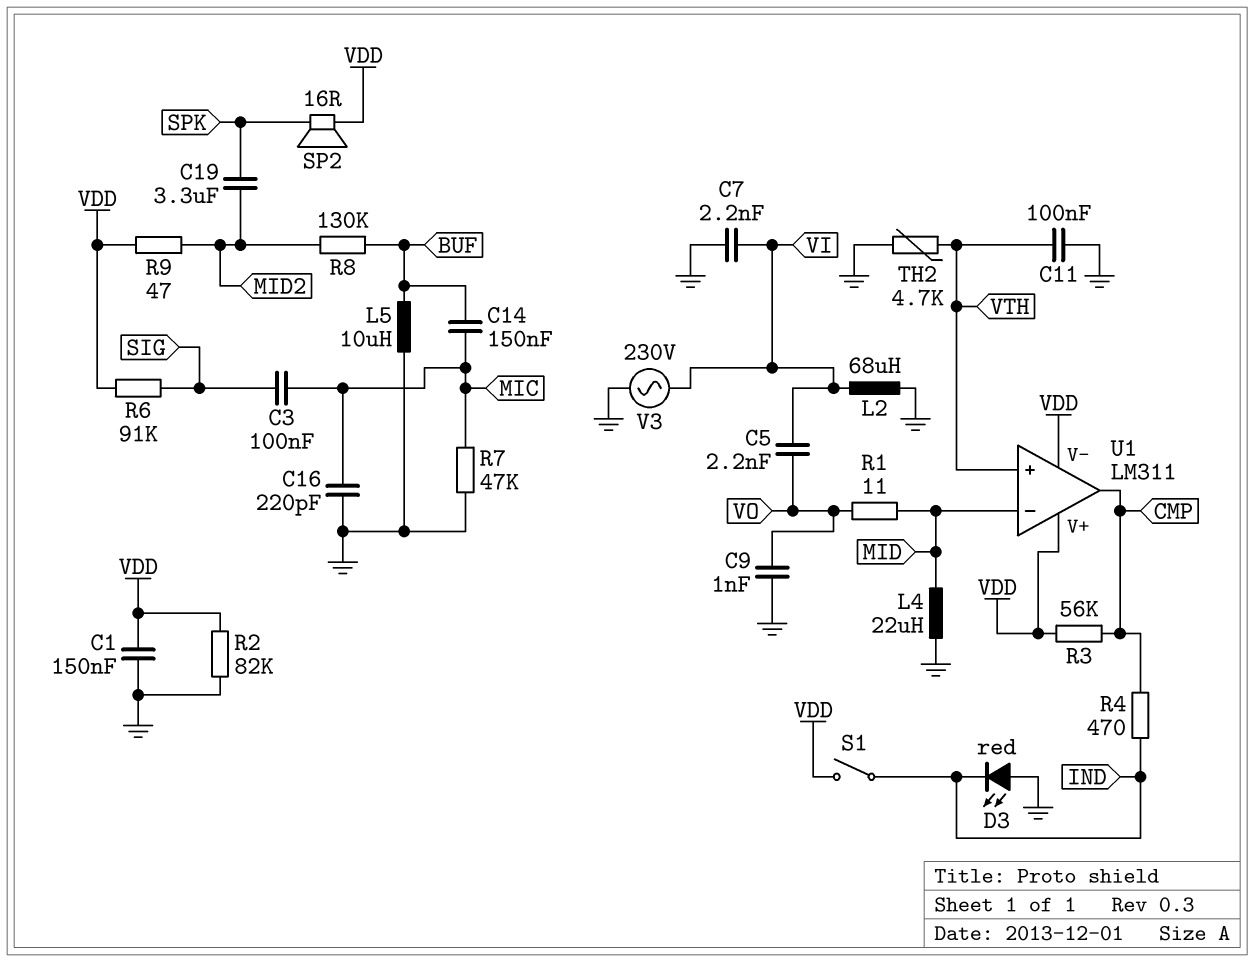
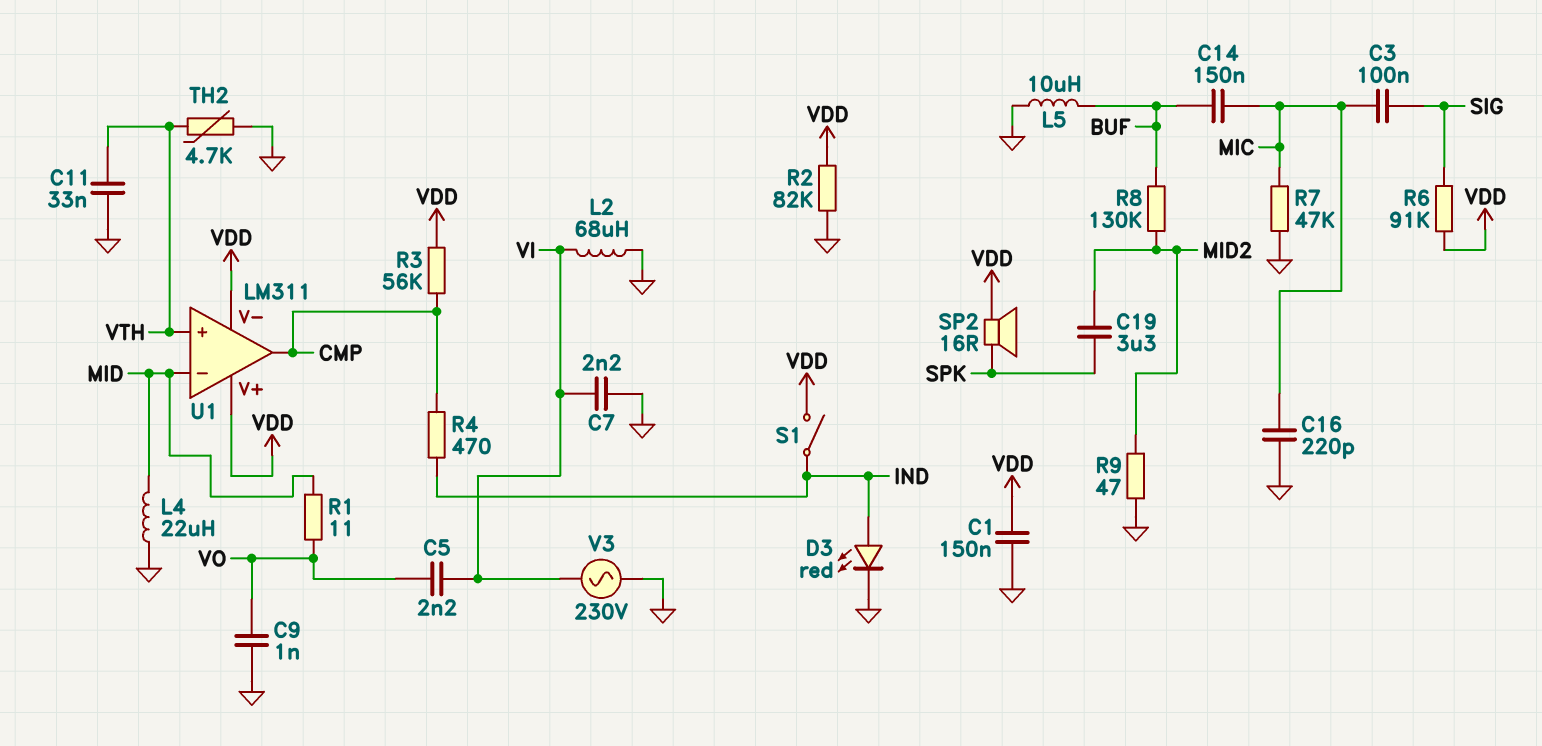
C11: 100nF (GND, VTH) -> 33nF (GND, VTH)
D3: LED red (A GND, K IND) -> LED red (A IND, K GND)
R9: 47 (MID2, VDD) -> 47 (GND, MID2)

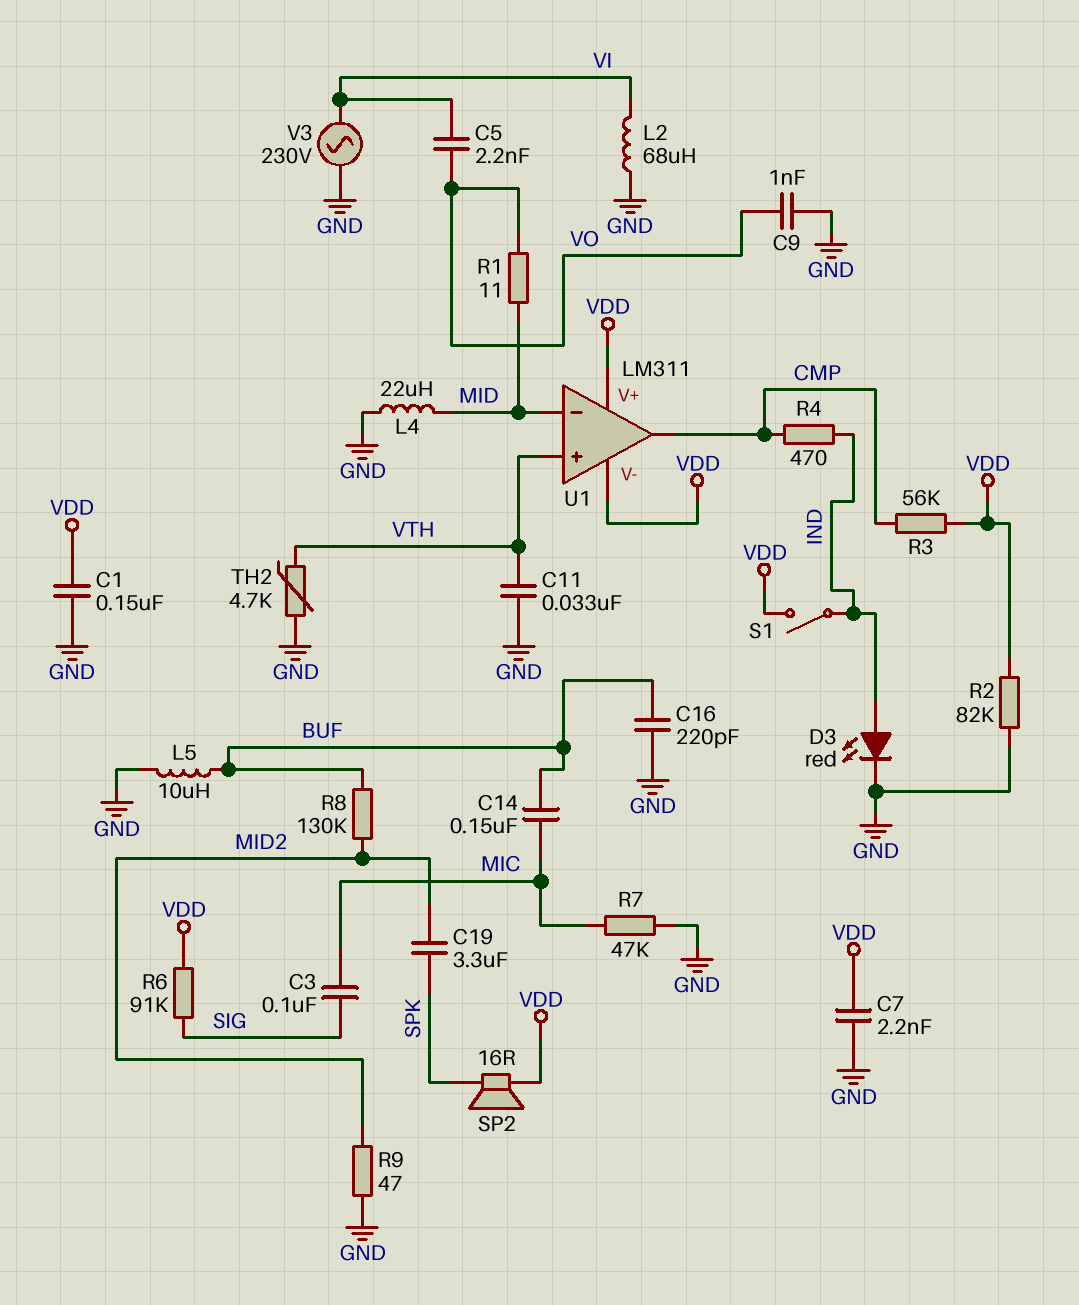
C7: 2.2nF (GND, VI) -> 2.2nF (GND, VDD)
C16: 220pF (GND, MIC) -> 220pF (BUF, GND)

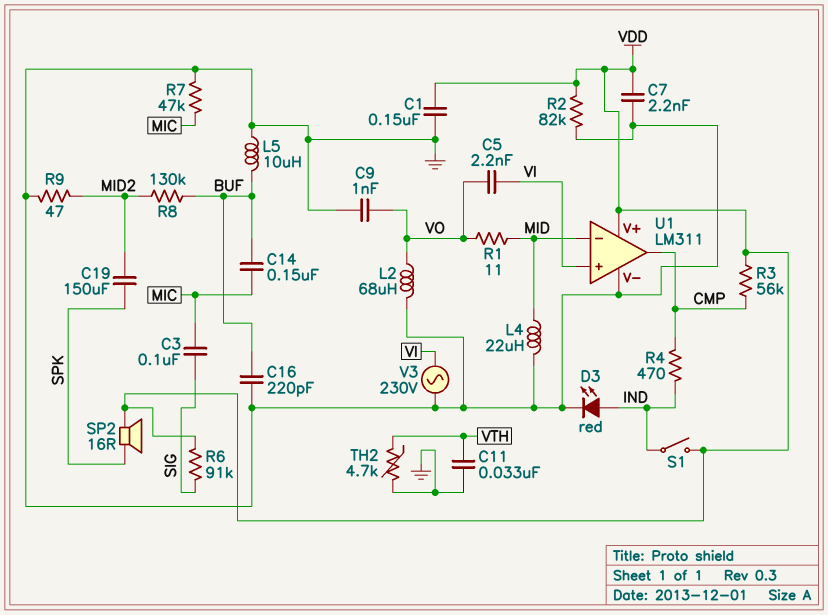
C19: 3.3uF (MID2, SPK) -> 150uF (MID2, SPK)
L2: 68uH (GND, VI) -> 68uH (GND, VO)
U1 pin V-: VDD -> GND
U1 pin in+: VTH -> VI

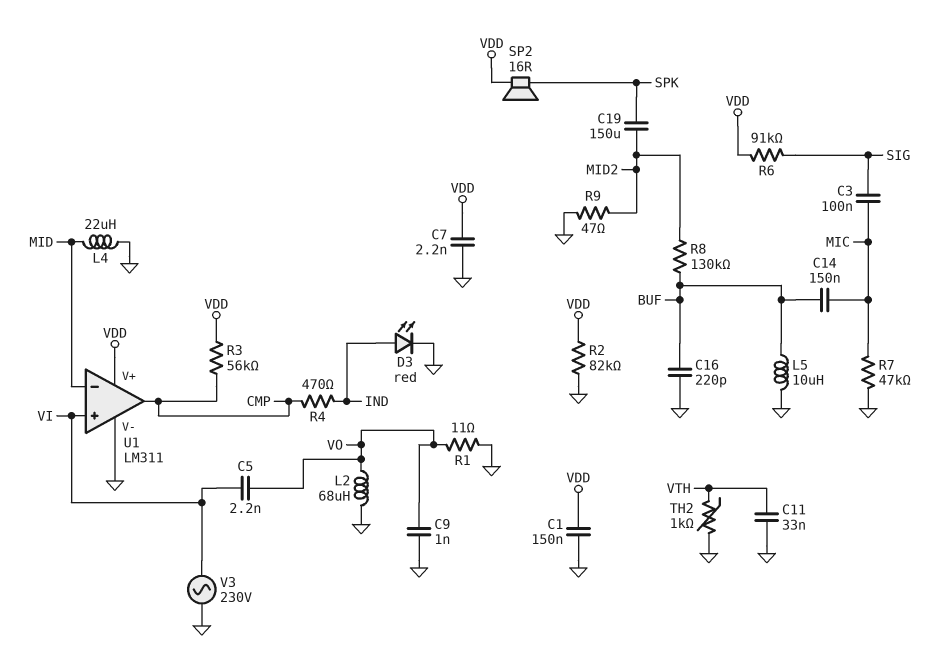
R1: 11 (MID, VO) -> 11 (GND, VO)
S1: switch (IND, VDD) -> none
TH2: 4.7k (GND, VTH) -> 1k (GND, VTH)

